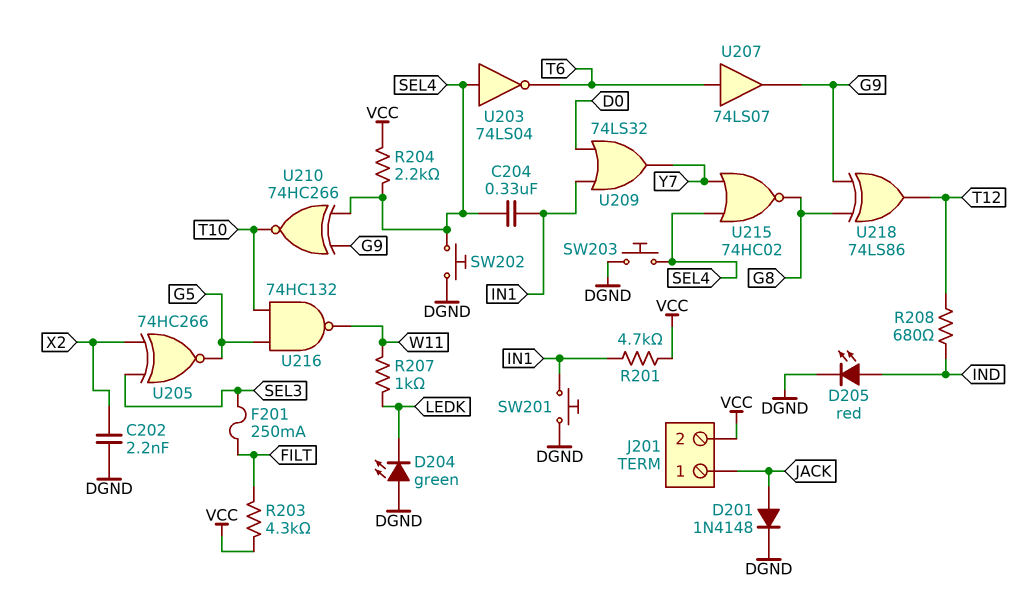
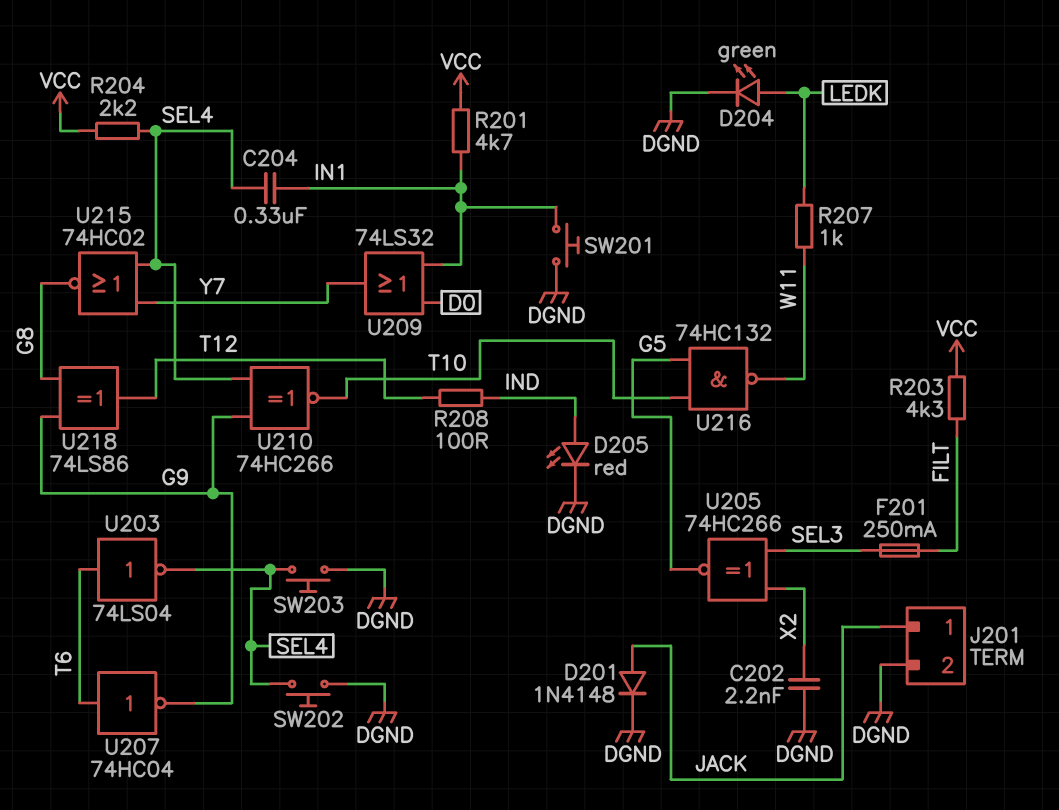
D204: LED green (A DGND, K LEDK) -> LED green (A LEDK, K DGND)
J201 pin 2: VCC -> DGND
R208: 680 (IND, T12) -> 100 (IND, T12)
U203: NOT 74LS04 (in SEL4, out T6) -> NOT 74LS04 (in T6, out SEL4)
U207: buffer 74LS07 (in T6, out G9) -> NOT 74HC04 (in T6, out G9)

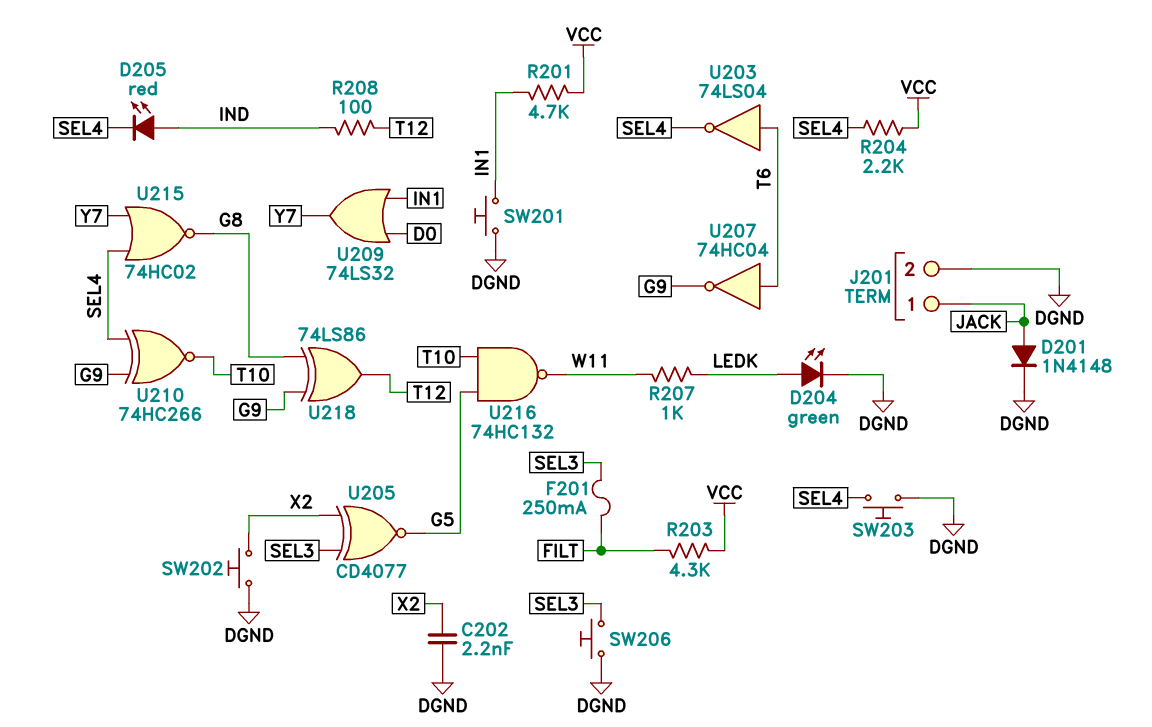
C204: 330nF (IN1, SEL4) -> none
D205: LED red (A IND, K DGND) -> LED red (A IND, K SEL4)
SW202: button (DGND, SEL4) -> button (DGND, X2)
SW206: none -> button (DGND, SEL3)
U205: XNOR 74HC266 (in SEL3, in X2, out G5) -> XNOR CD4077 (in SEL3, in X2, out G5)

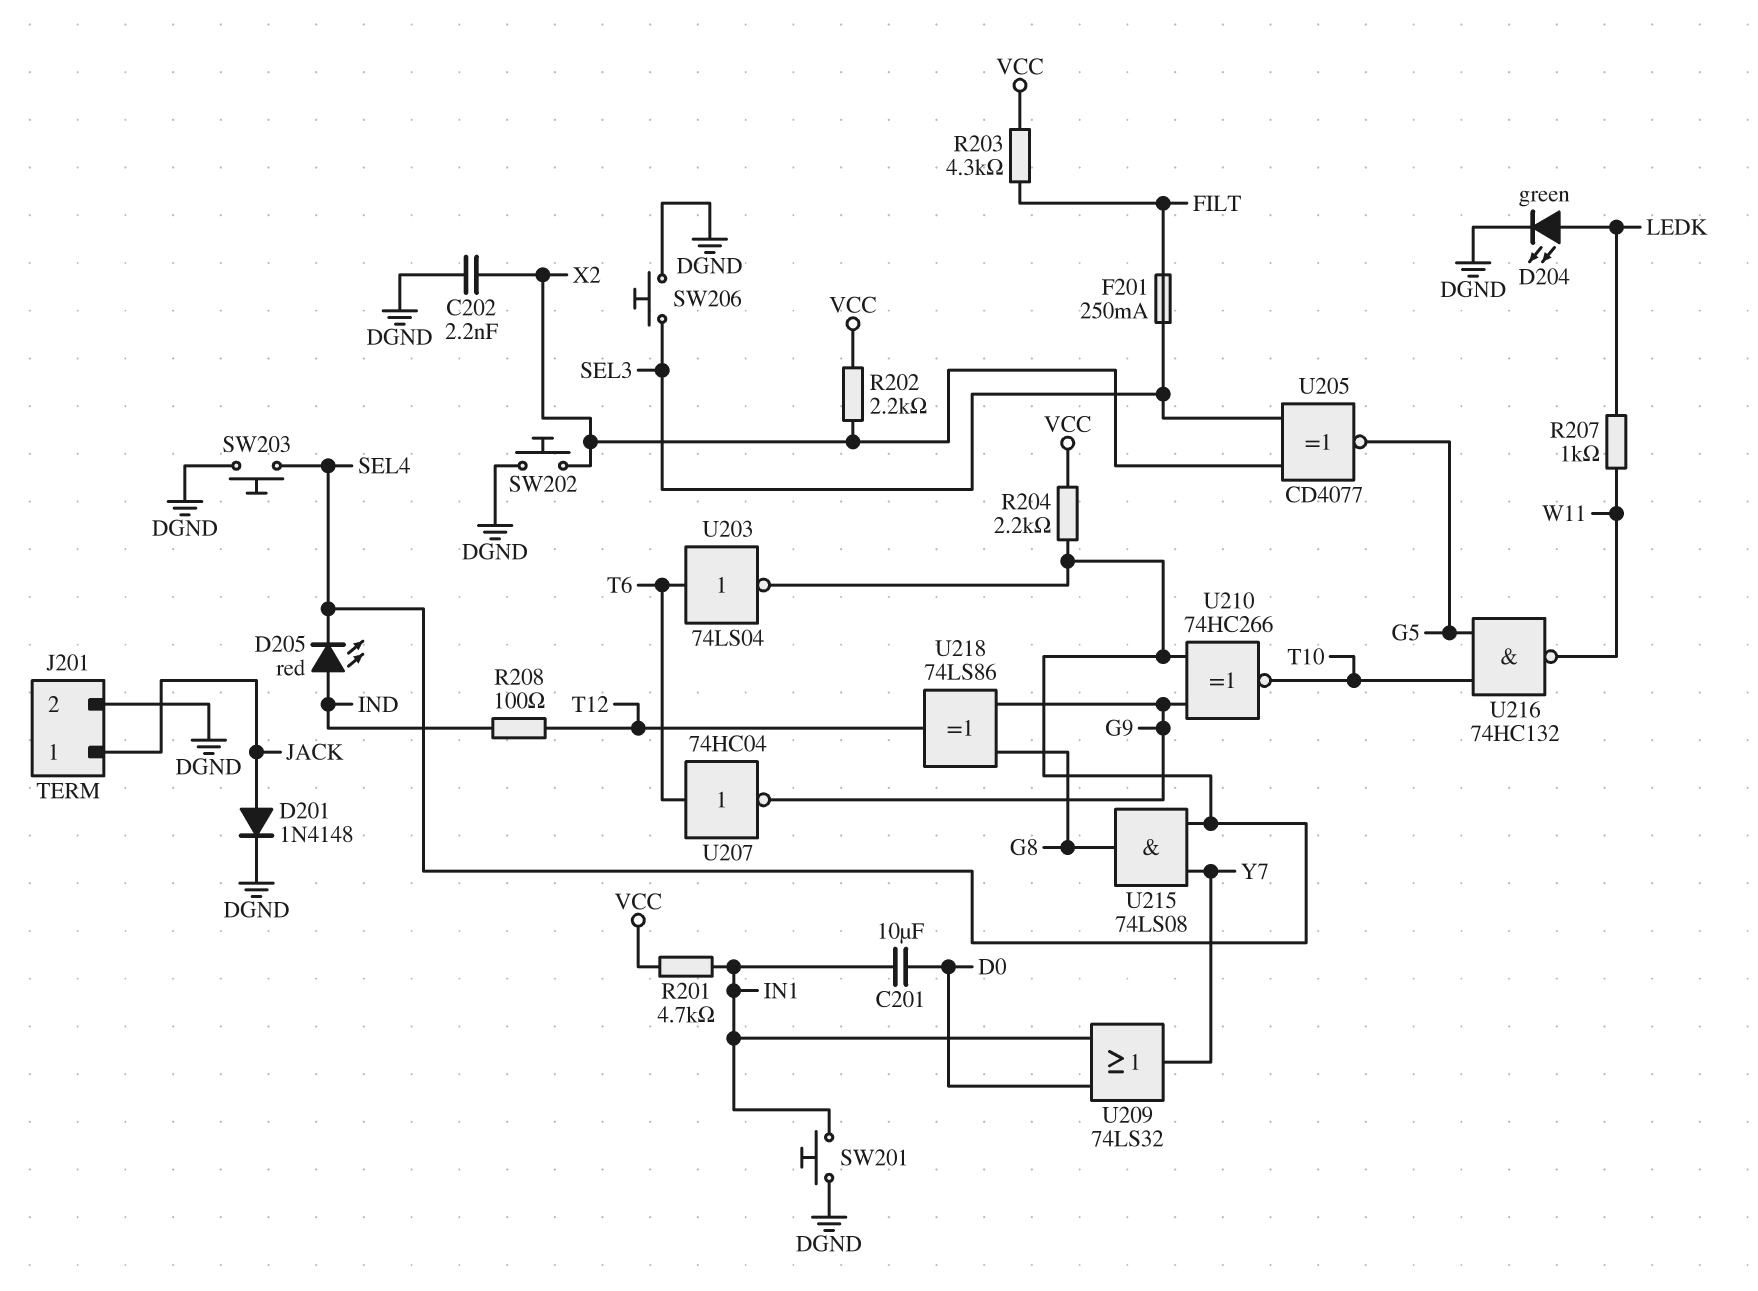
C201: none -> 10uF (D0, IN1)
R202: none -> 2.2k (VCC, X2)
U215: NOR 74HC02 (in SEL4, in Y7, out G8) -> AND 74LS08 (in SEL4, in Y7, out G8)

